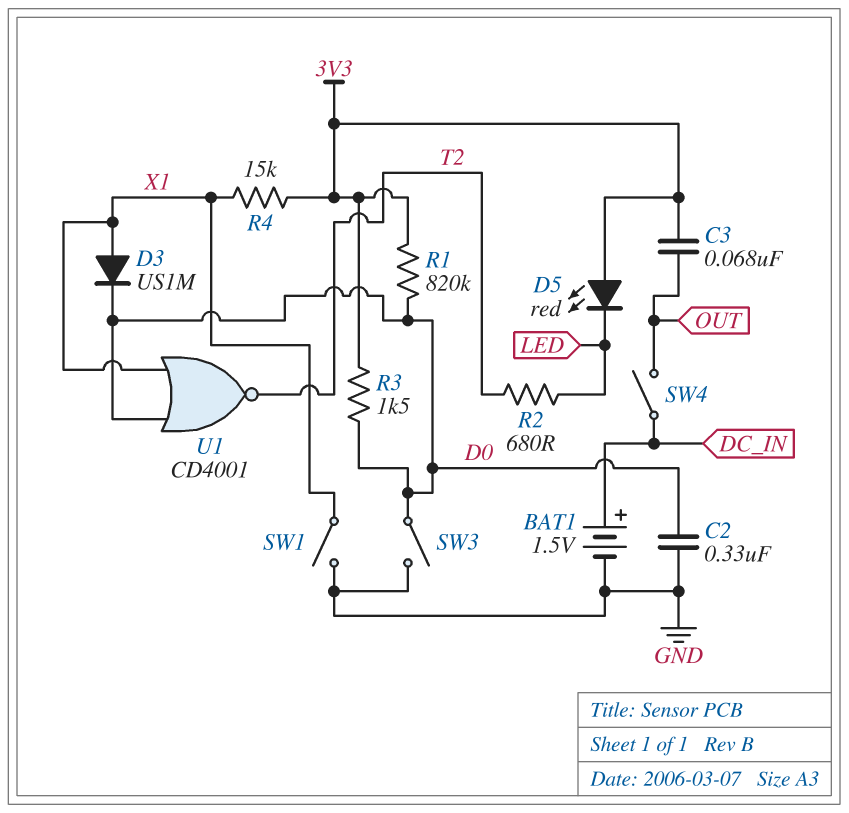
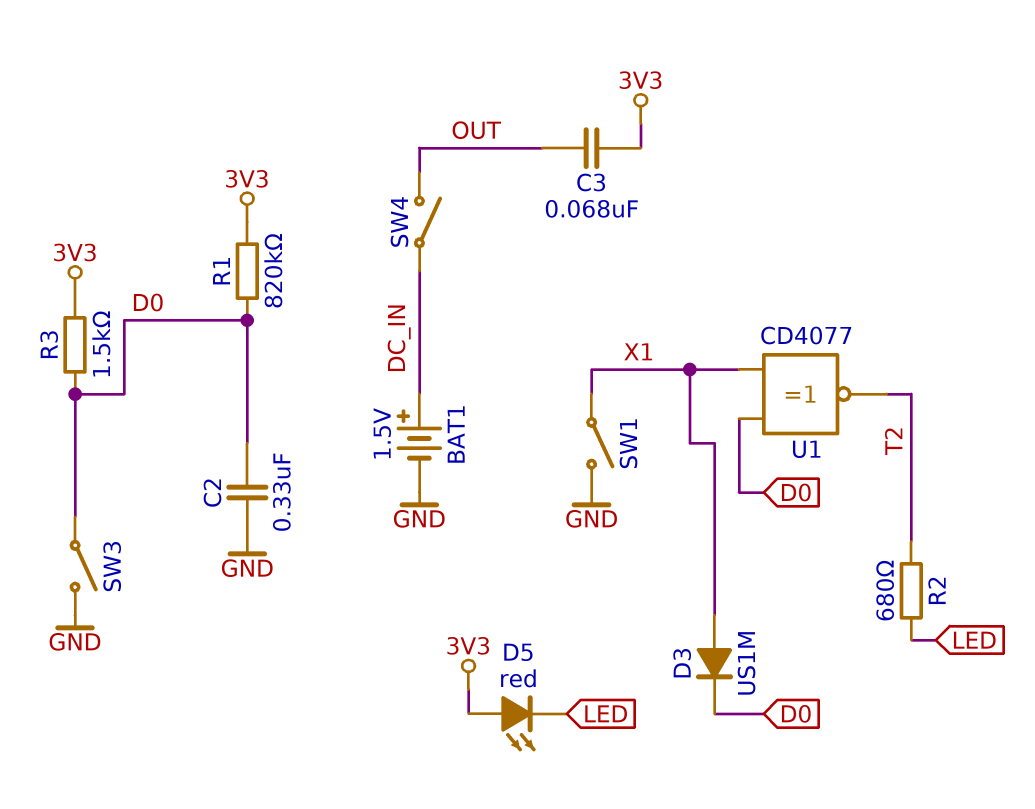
R4: 15k (3V3, X1) -> none
U1: NOR CD4001 (in D0, in X1, out T2) -> XNOR CD4077 (in D0, in X1, out T2)

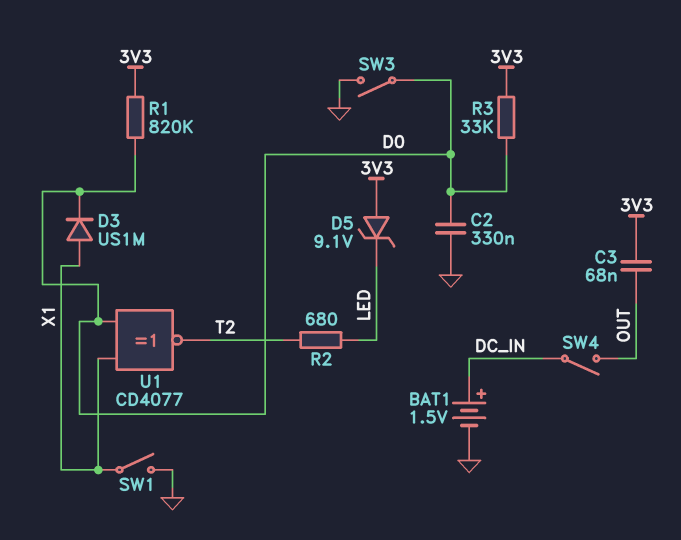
D5: LED red (A 3V3, K LED) -> zener 9.1V (A 3V3, K LED)
R3: 1.5k (3V3, D0) -> 33k (3V3, D0)

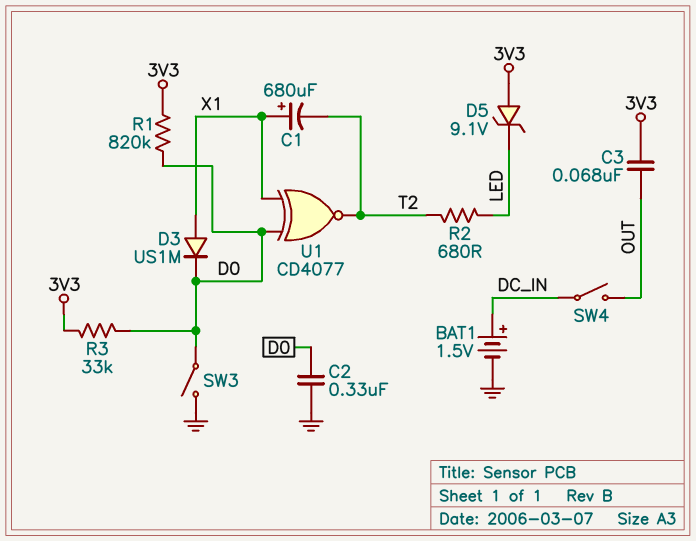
C1: none -> 680uF (plus X1, minus T2)
SW1: switch (GND, X1) -> none

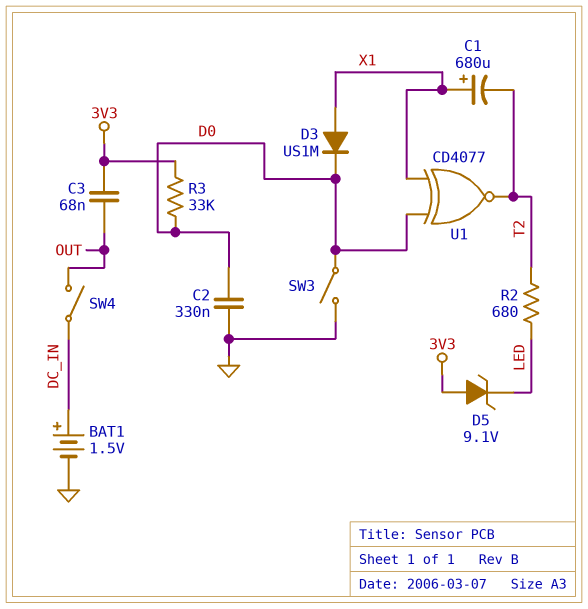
R1: 820k (3V3, D0) -> none

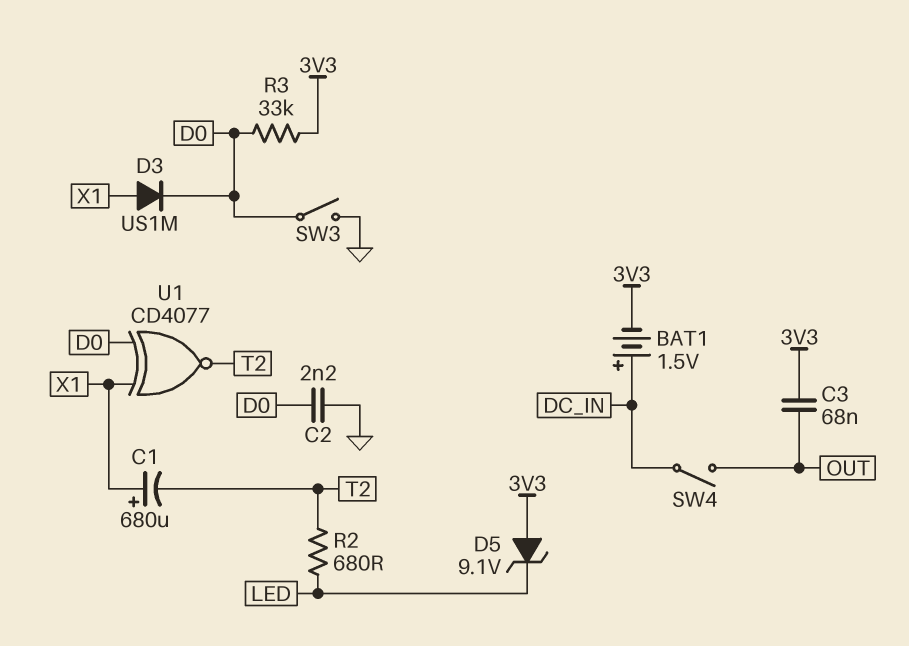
BAT1: 1.5V (plus DC_IN, minus GND) -> 1.5V (plus DC_IN, minus 3V3)
C2: 330nF (D0, GND) -> 2.2nF (D0, GND)

